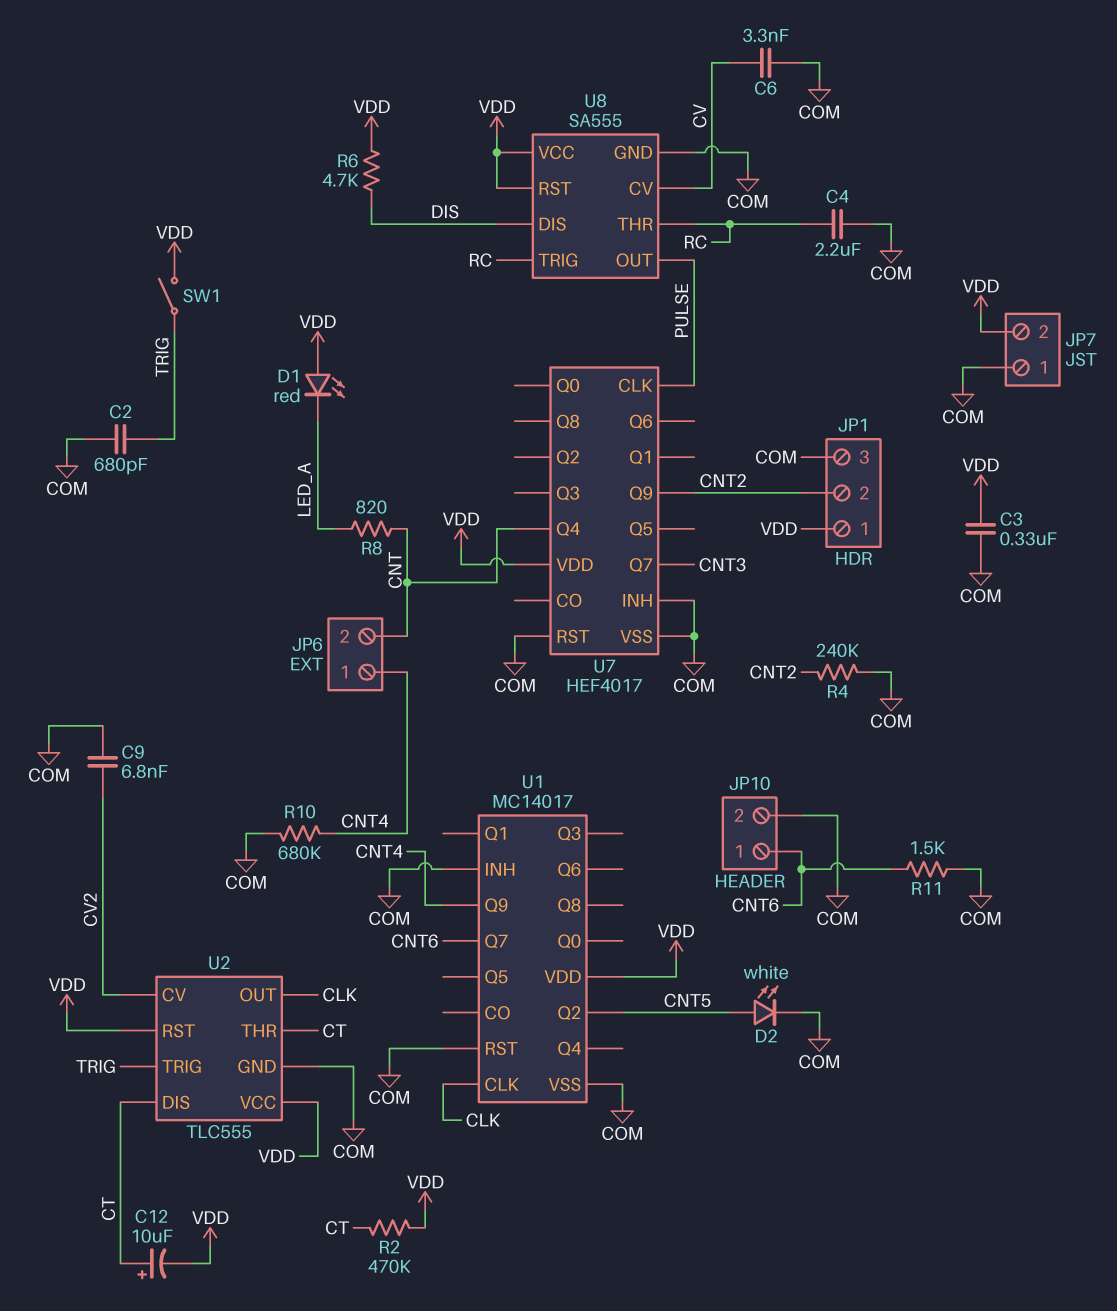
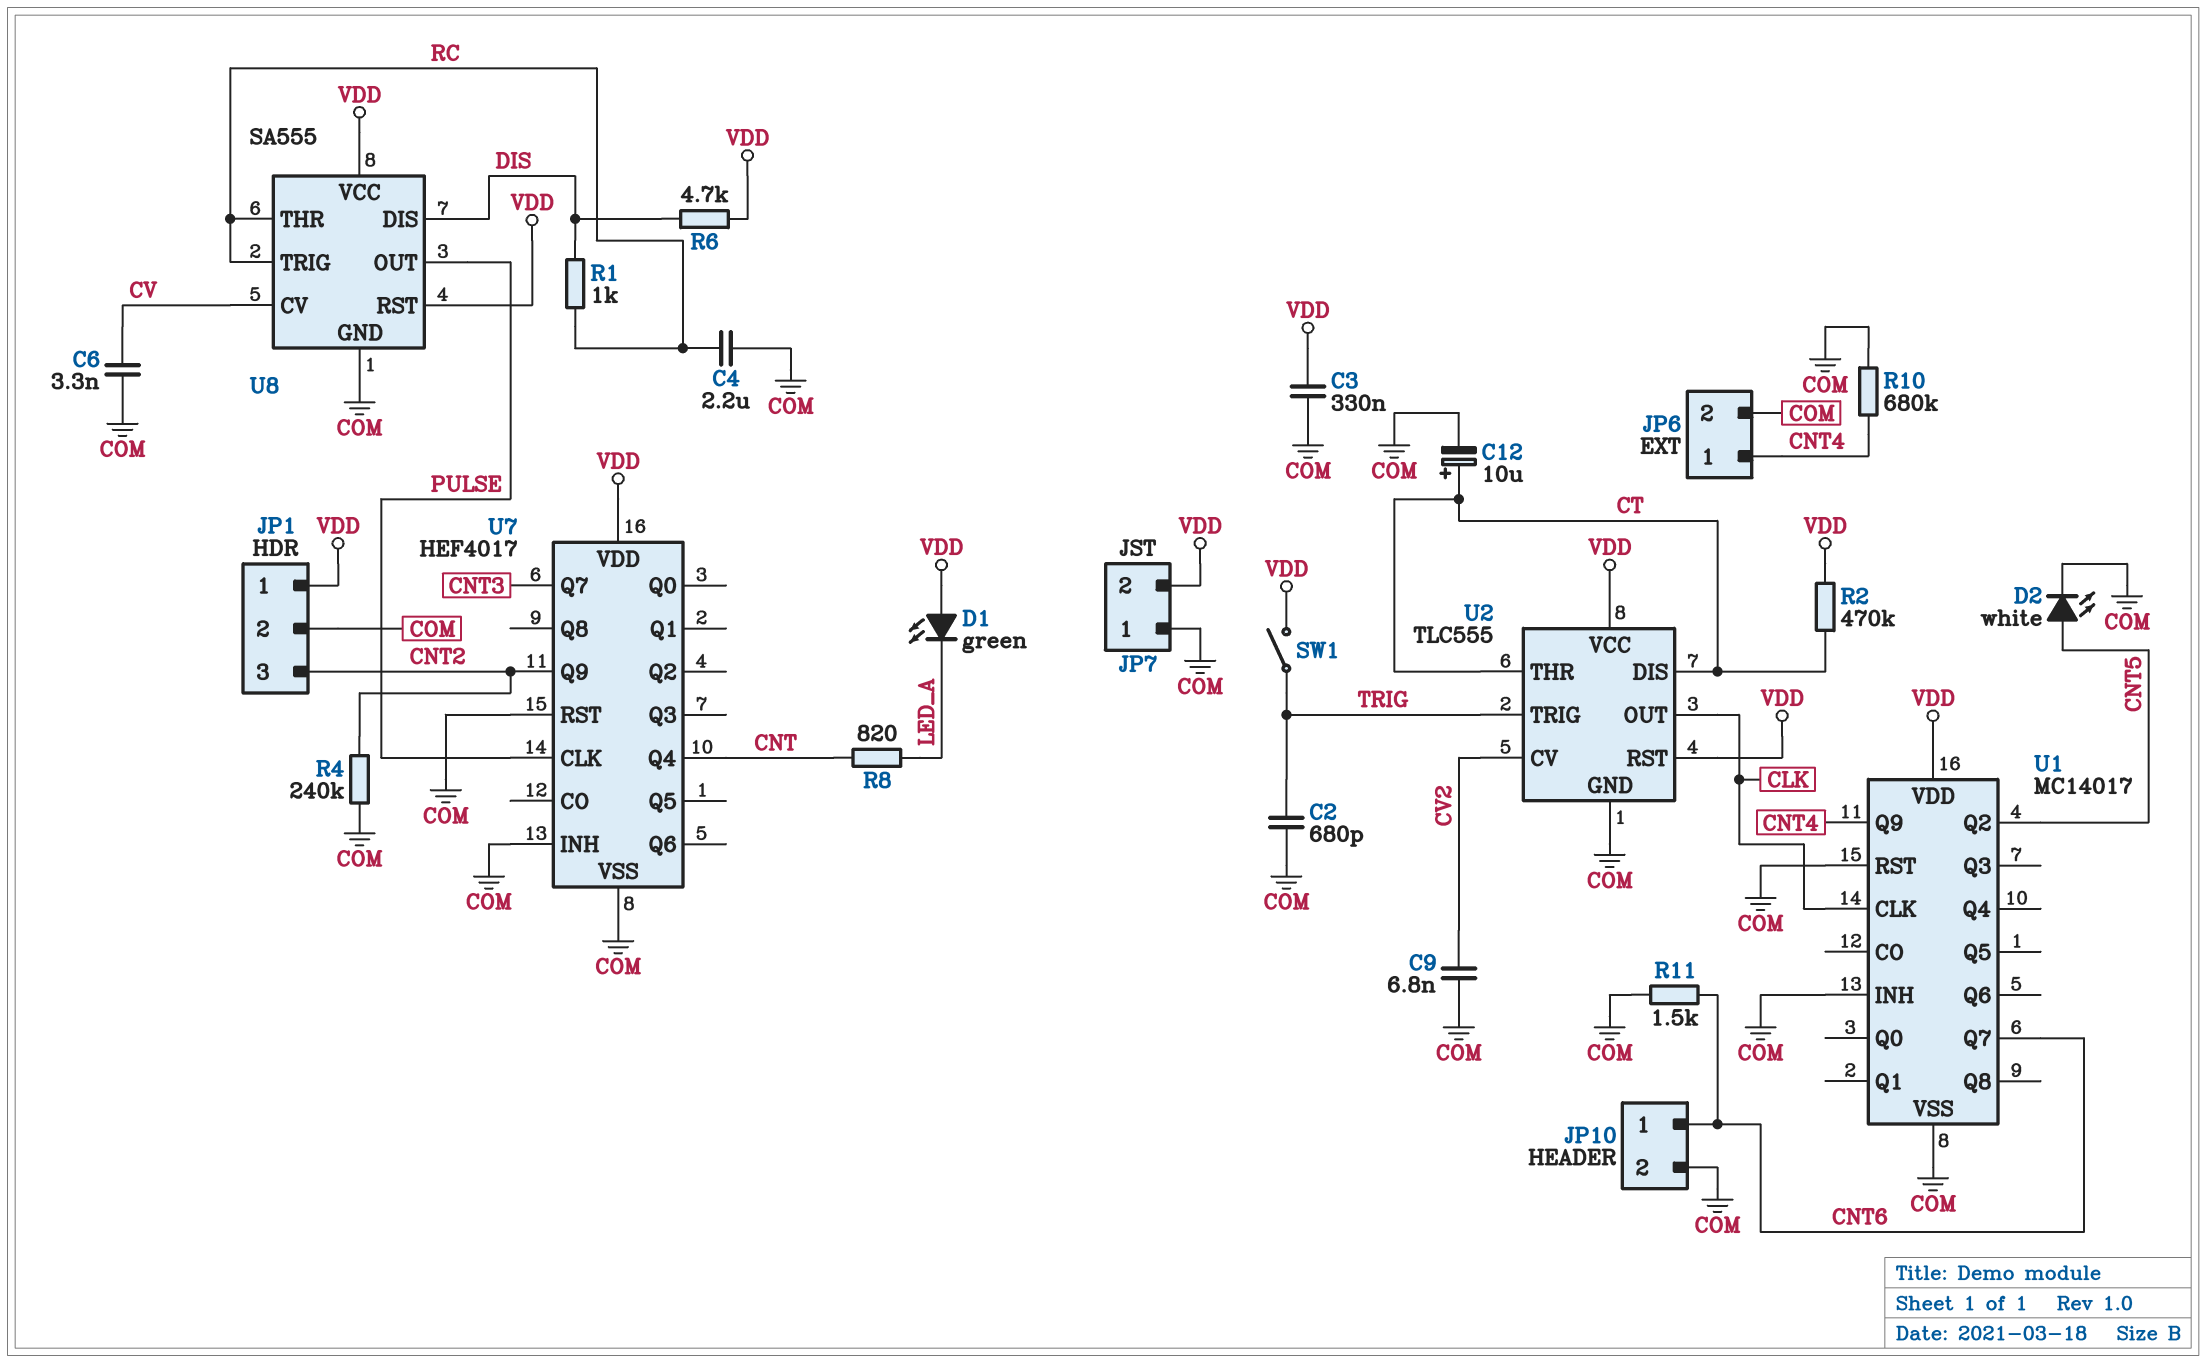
C12: 10uF (plus CT, minus VDD) -> 10uF (plus CT, minus COM)
D1: LED red (A VDD, K LED_A) -> LED green (A VDD, K LED_A)
JP1 pin 2: CNT2 -> COM
JP1 pin 3: COM -> CNT2
JP6 pin 2: CNT -> COM
R1: none -> 1k (DIS, RC)

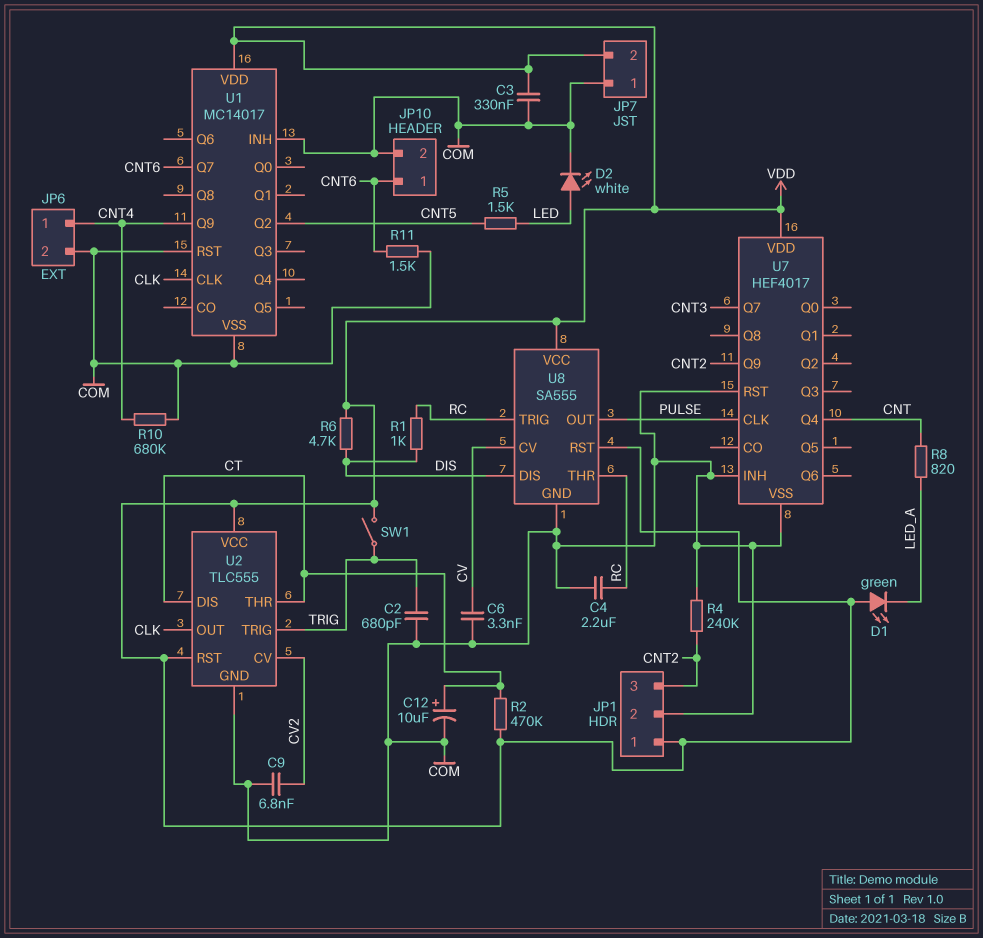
D2: LED white (A CNT5, K COM) -> LED white (A LED, K COM)
R5: none -> 1.5k (CNT5, LED)

